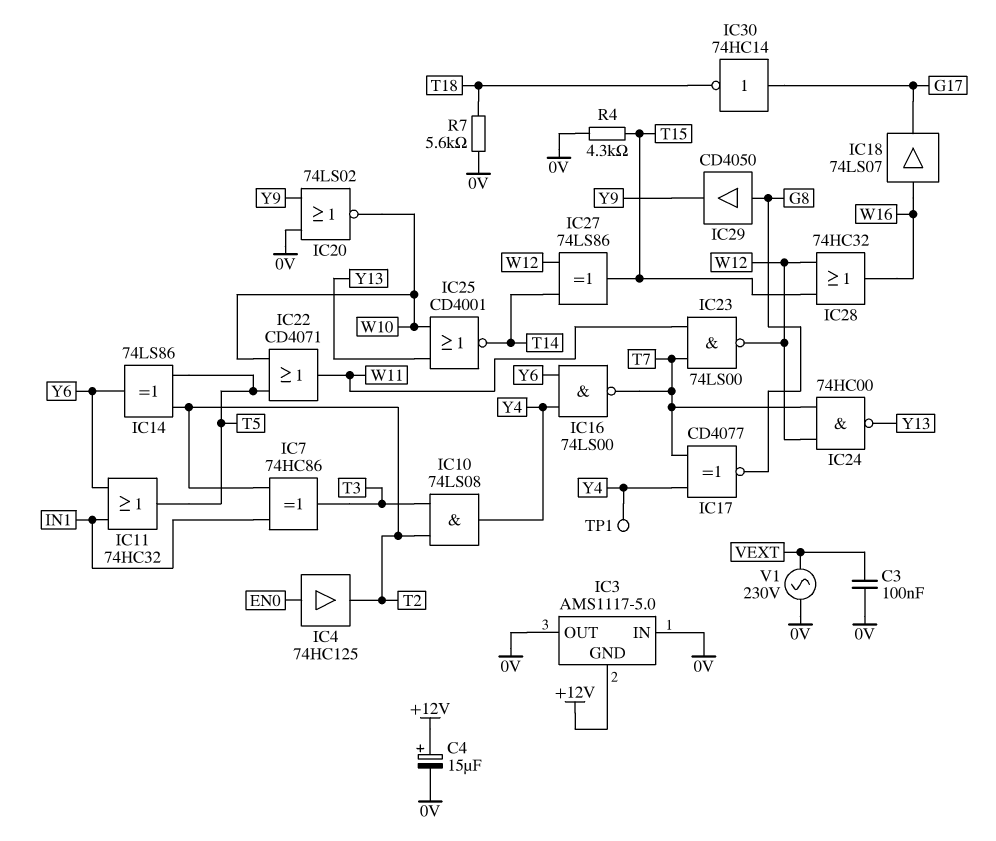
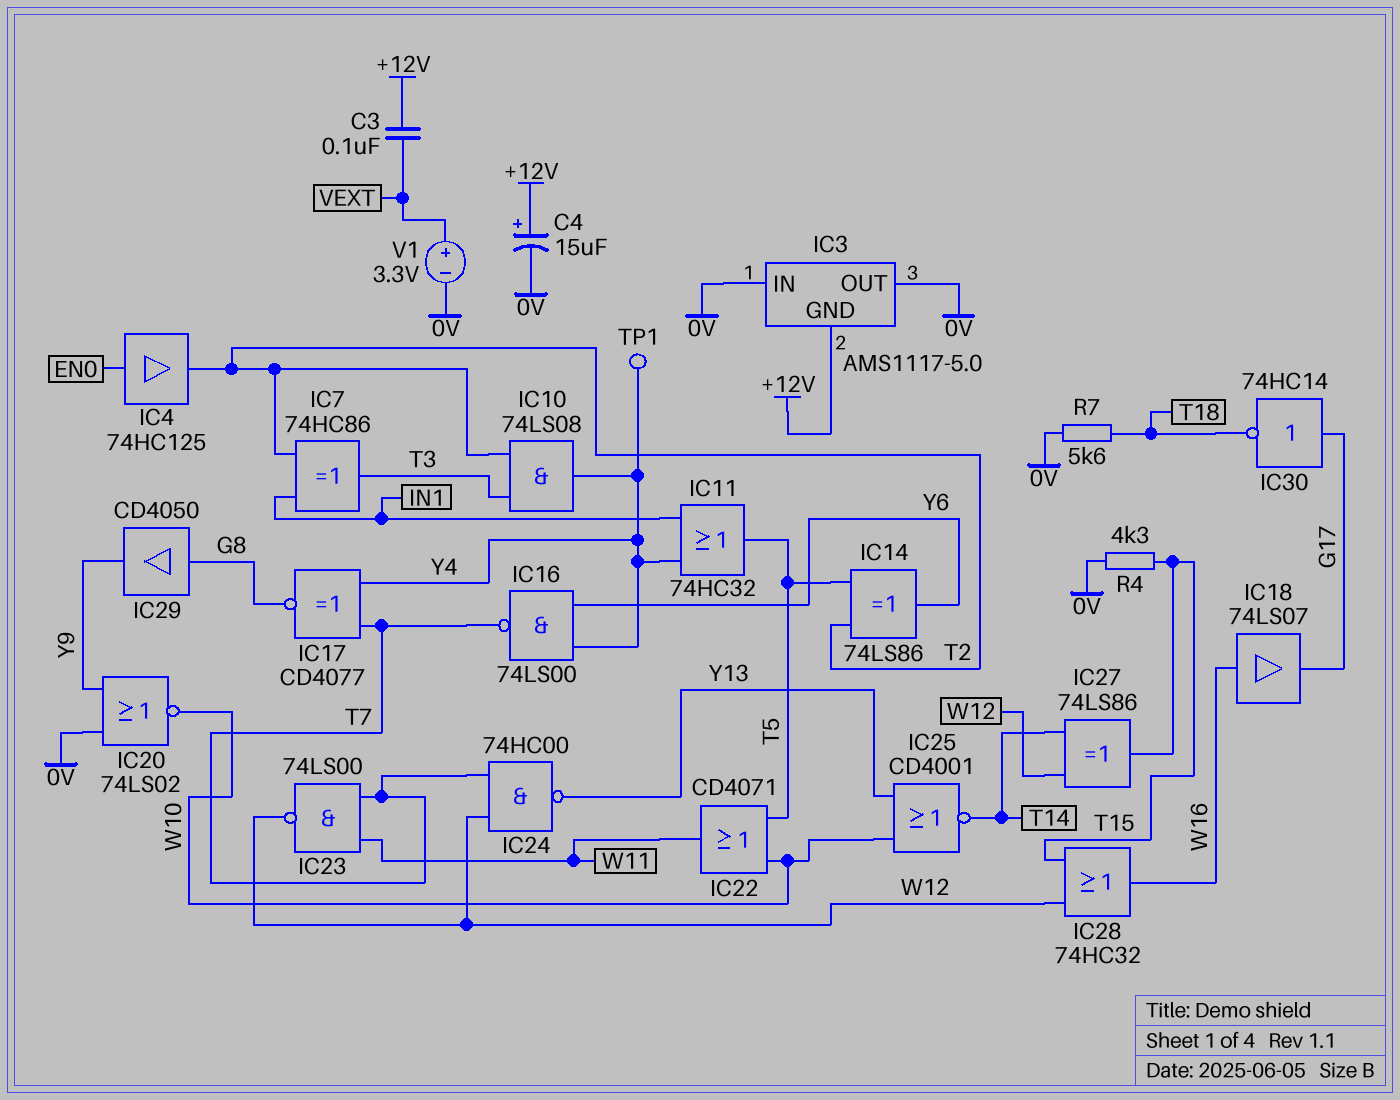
C3: 100nF (0V, VEXT) -> 100nF (+12V, VEXT)
IC11: OR 74HC32 (in IN1, in Y6, out T5) -> OR 74HC32 (in IN1, in Y4, out T5)
V1: AC 230V (0V, VEXT) -> 3.3V (plus VEXT, minus 0V)

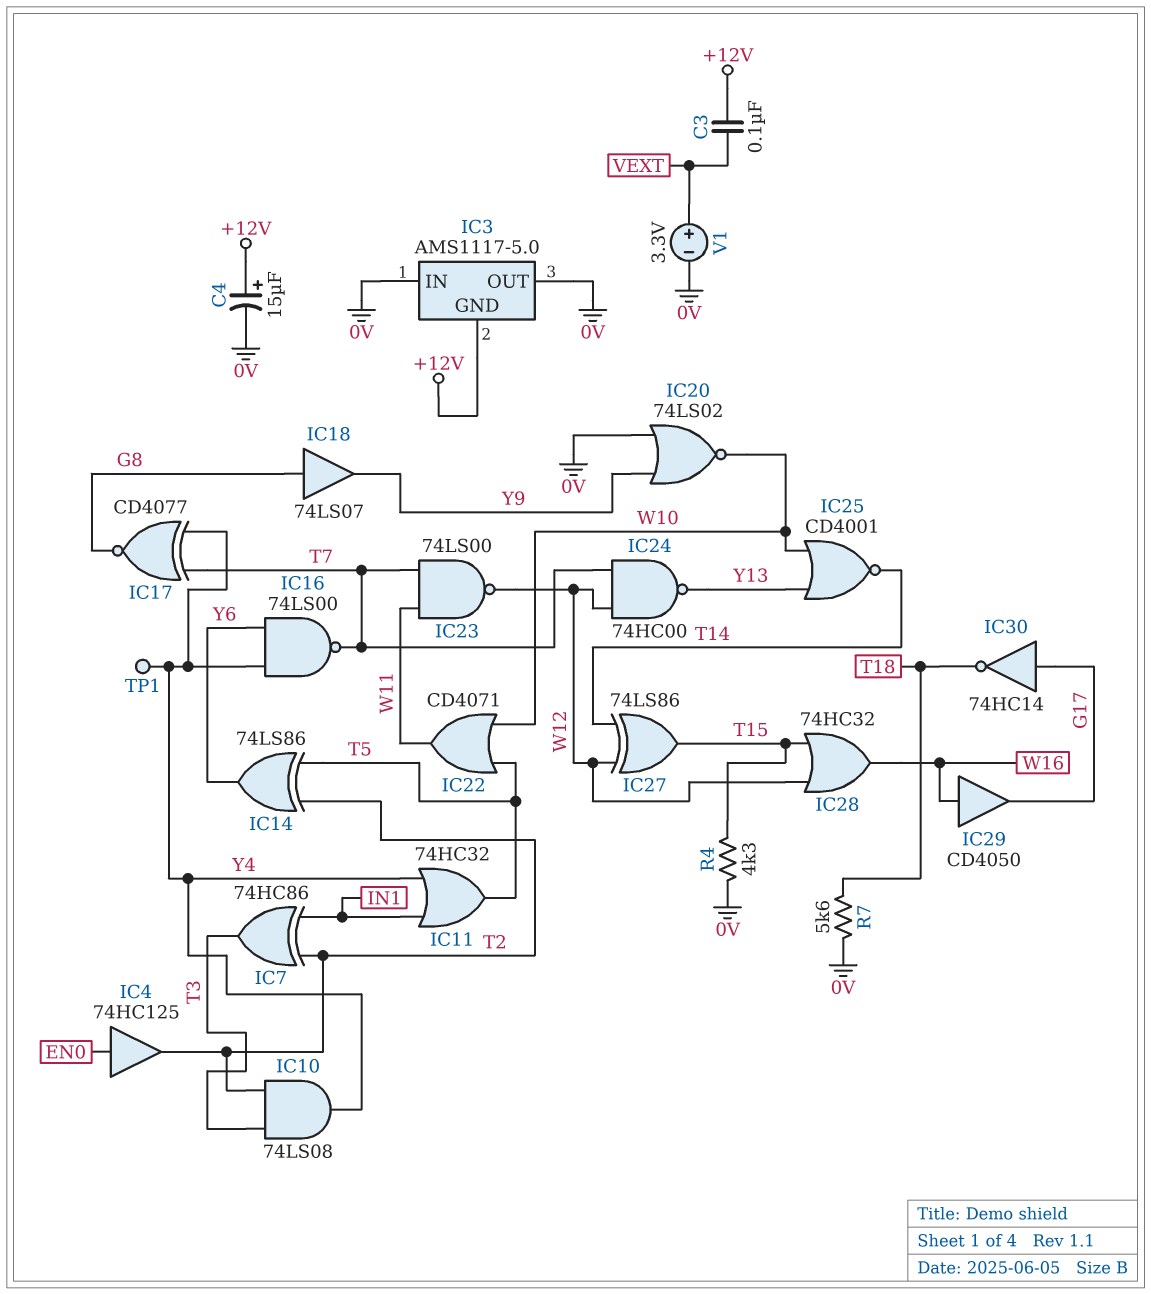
IC18: buffer 74LS07 (in W16, out G17) -> buffer 74LS07 (in G8, out Y9)
IC29: buffer CD4050 (in G8, out Y9) -> buffer CD4050 (in W16, out G17)

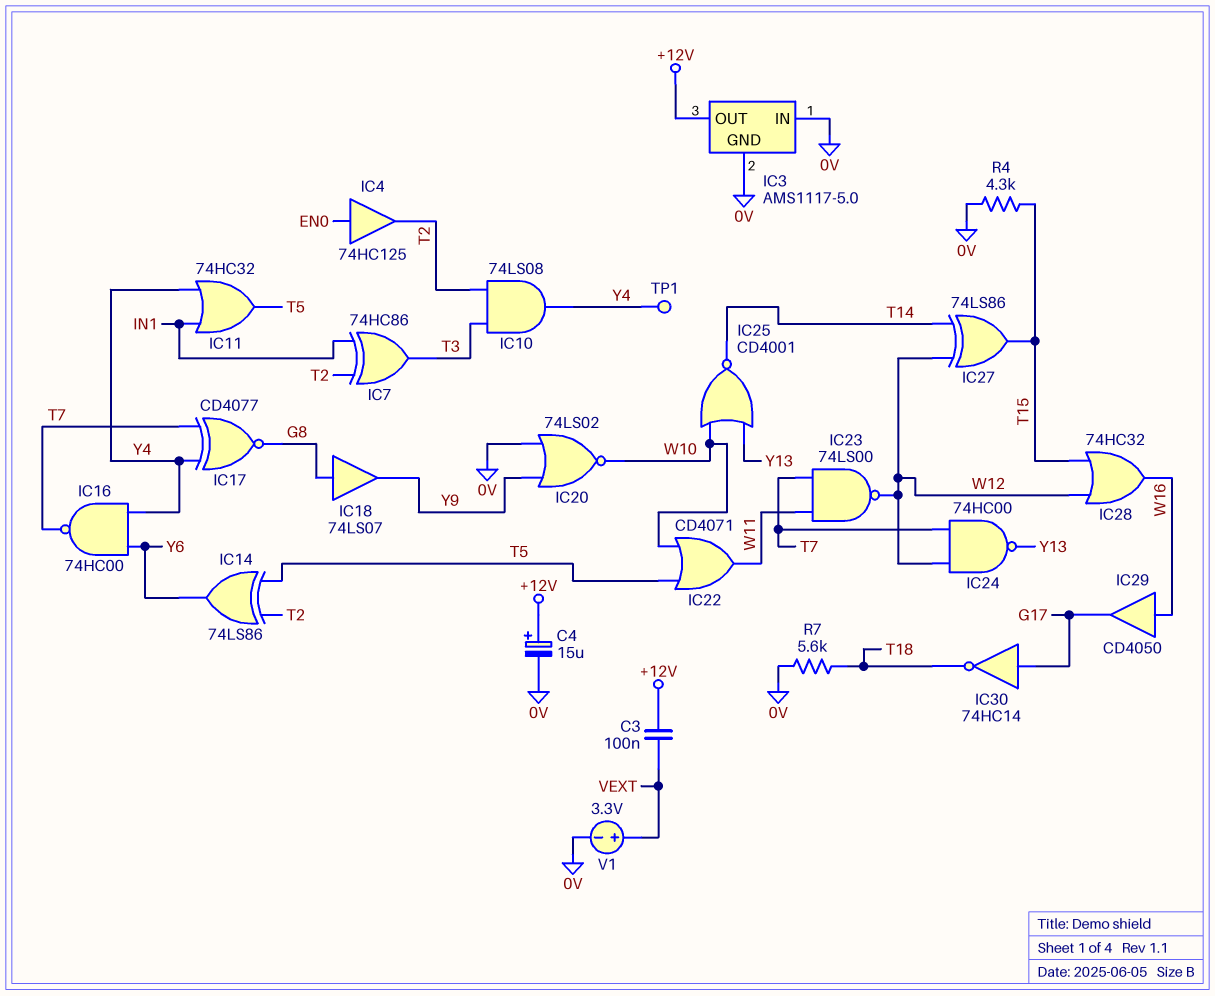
IC3 pin GND: +12V -> 0V
IC3 pin OUT: 0V -> +12V
IC16: NAND 74LS00 (in Y4, in Y6, out T7) -> NAND 74HC00 (in Y4, in Y6, out T7)

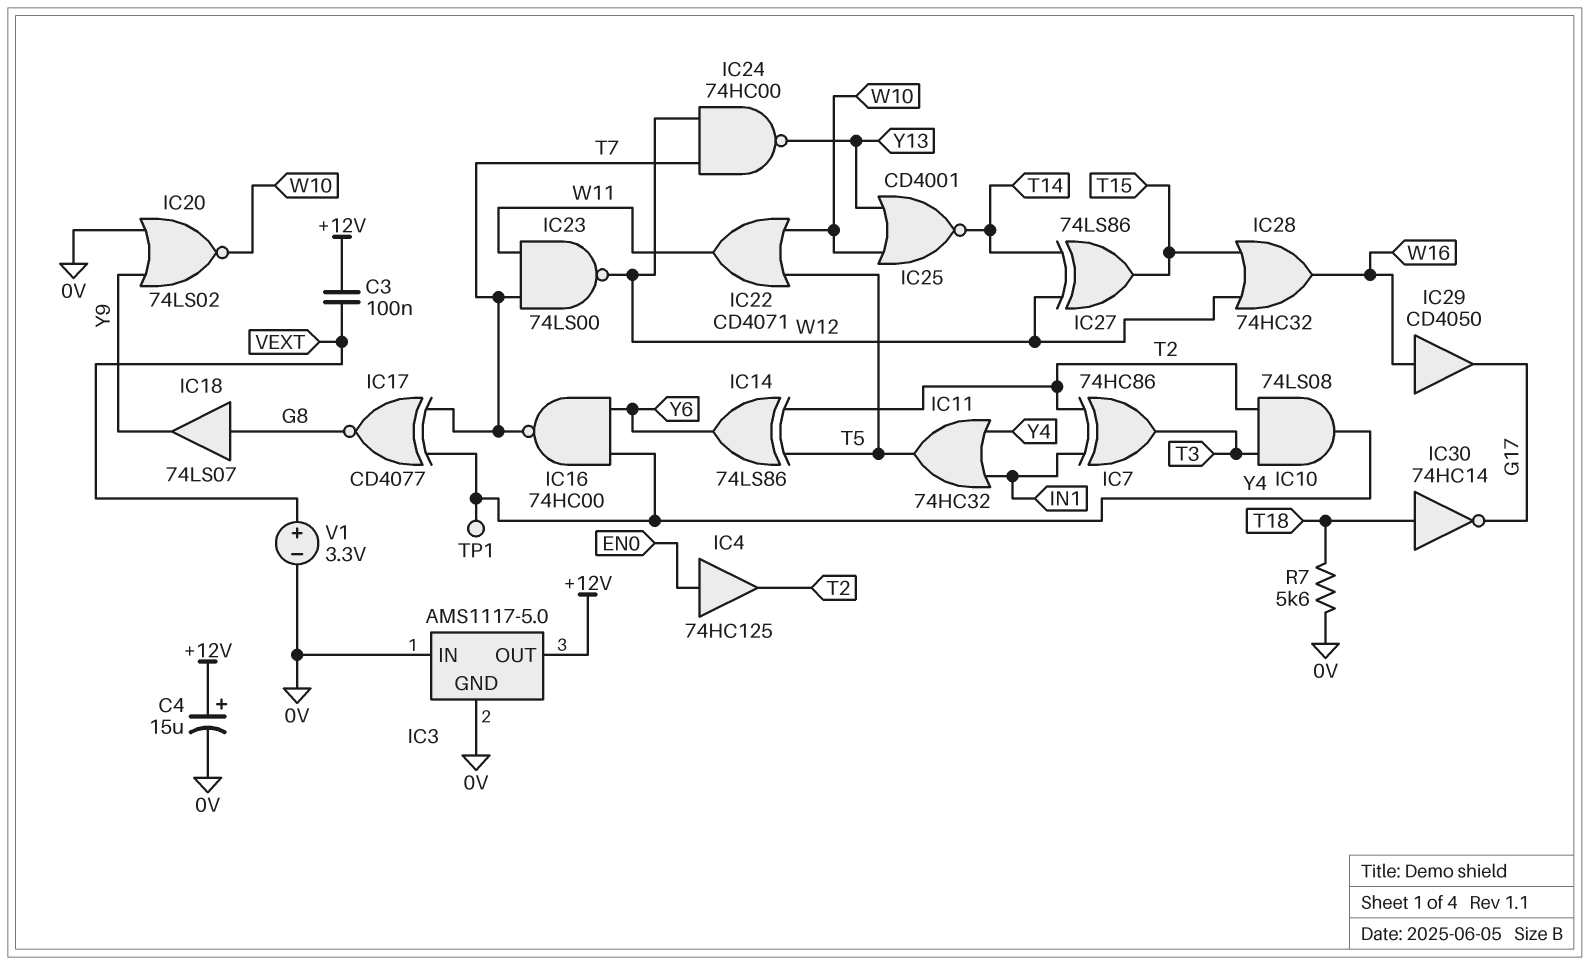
IC30: NOT 74HC14 (in G17, out T18) -> NOT 74HC14 (in T18, out G17)
R4: 4.3k (0V, T15) -> none

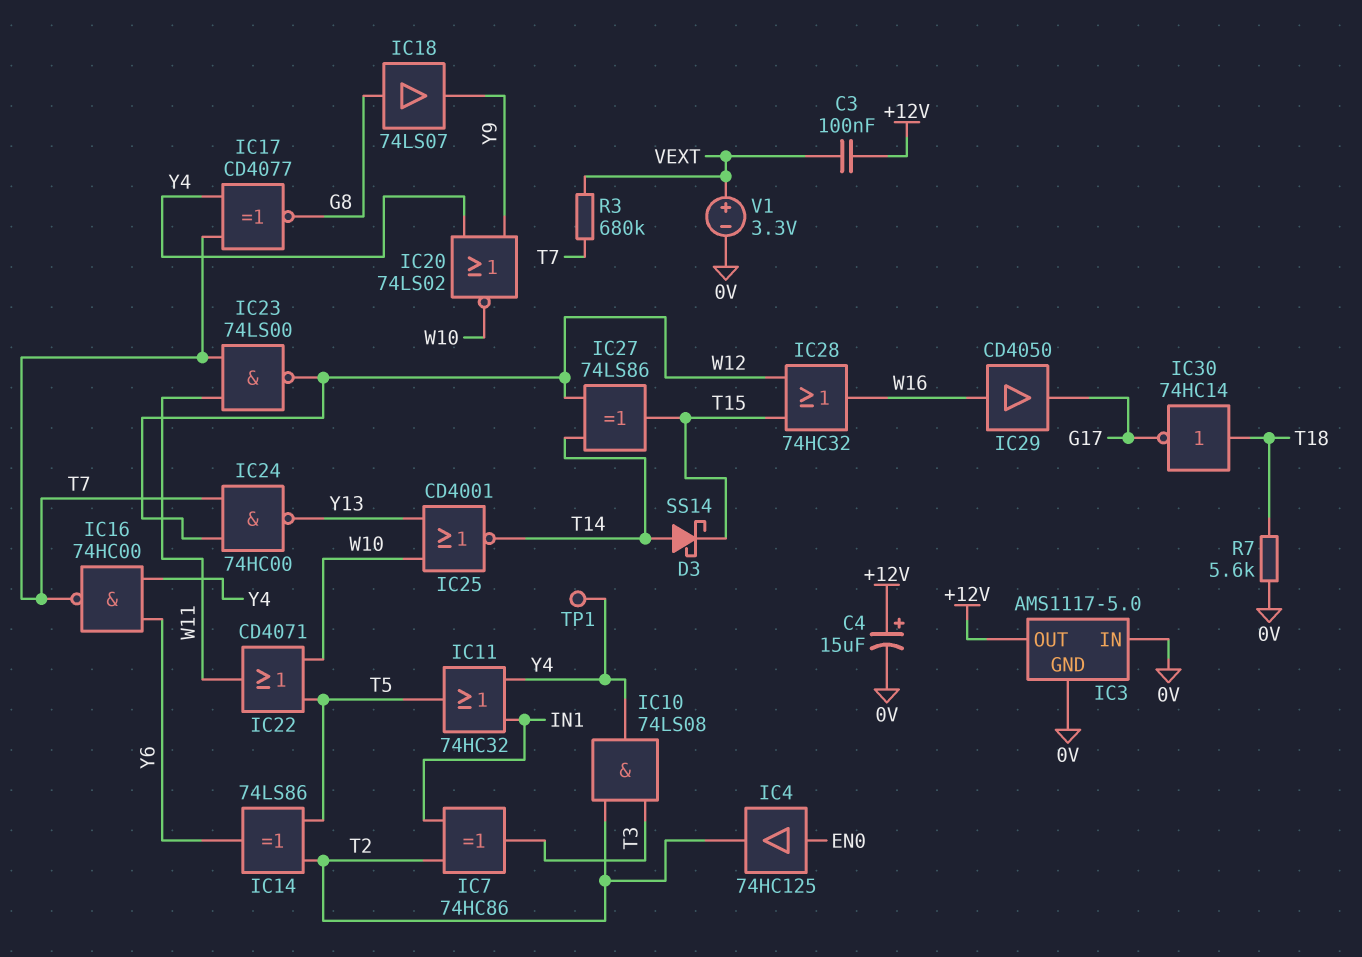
D3: none -> schottky SS14 (A T14, K T15)
IC20: NOR 74LS02 (in 0V, in Y9, out W10) -> NOR 74LS02 (in Y4, in Y9, out W10)
R3: none -> 680k (T7, VEXT)

